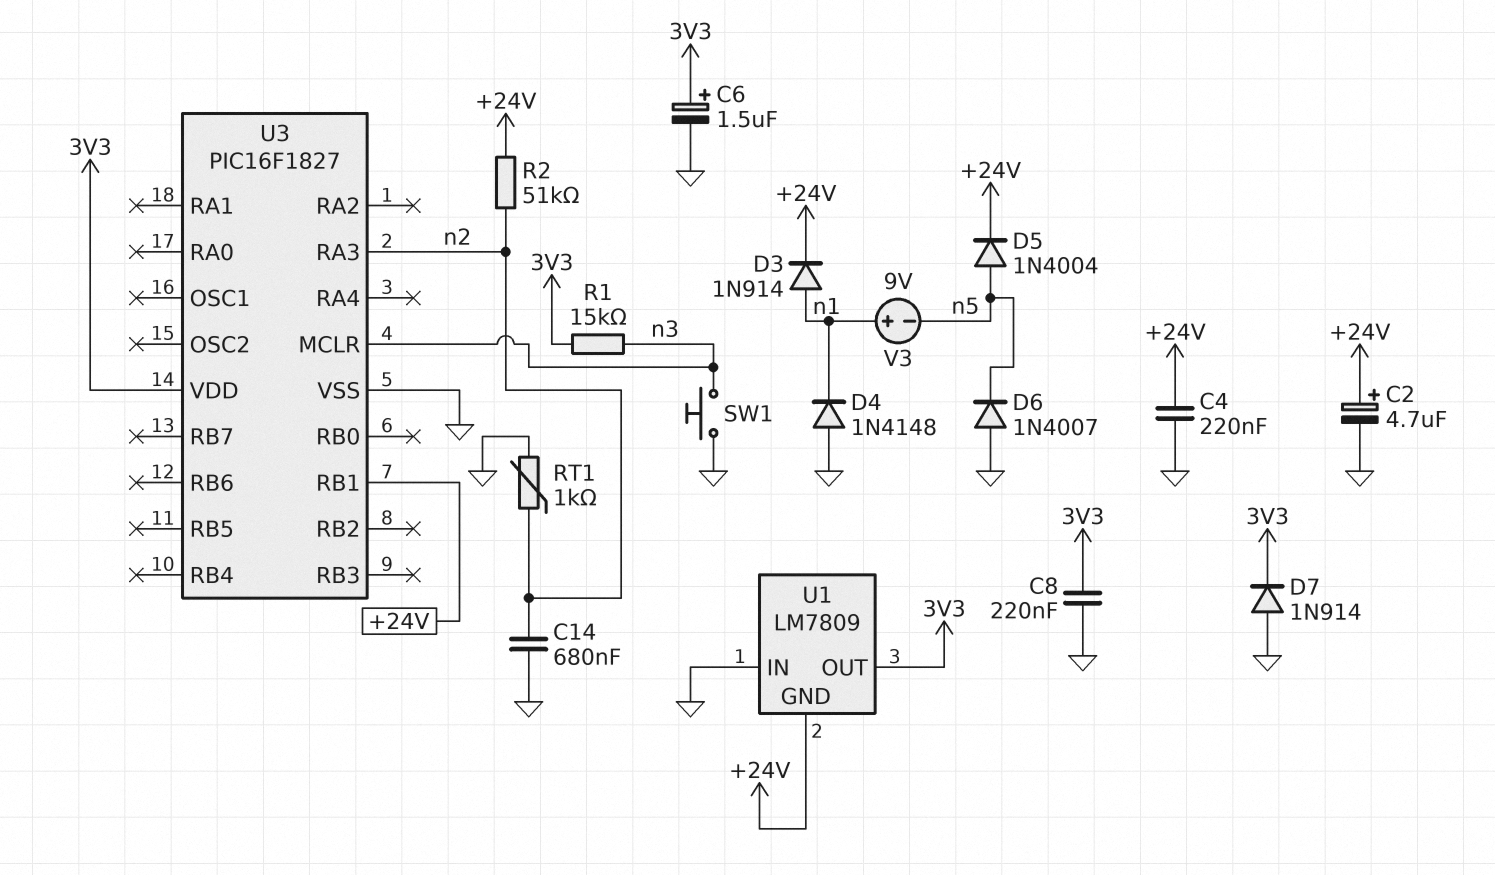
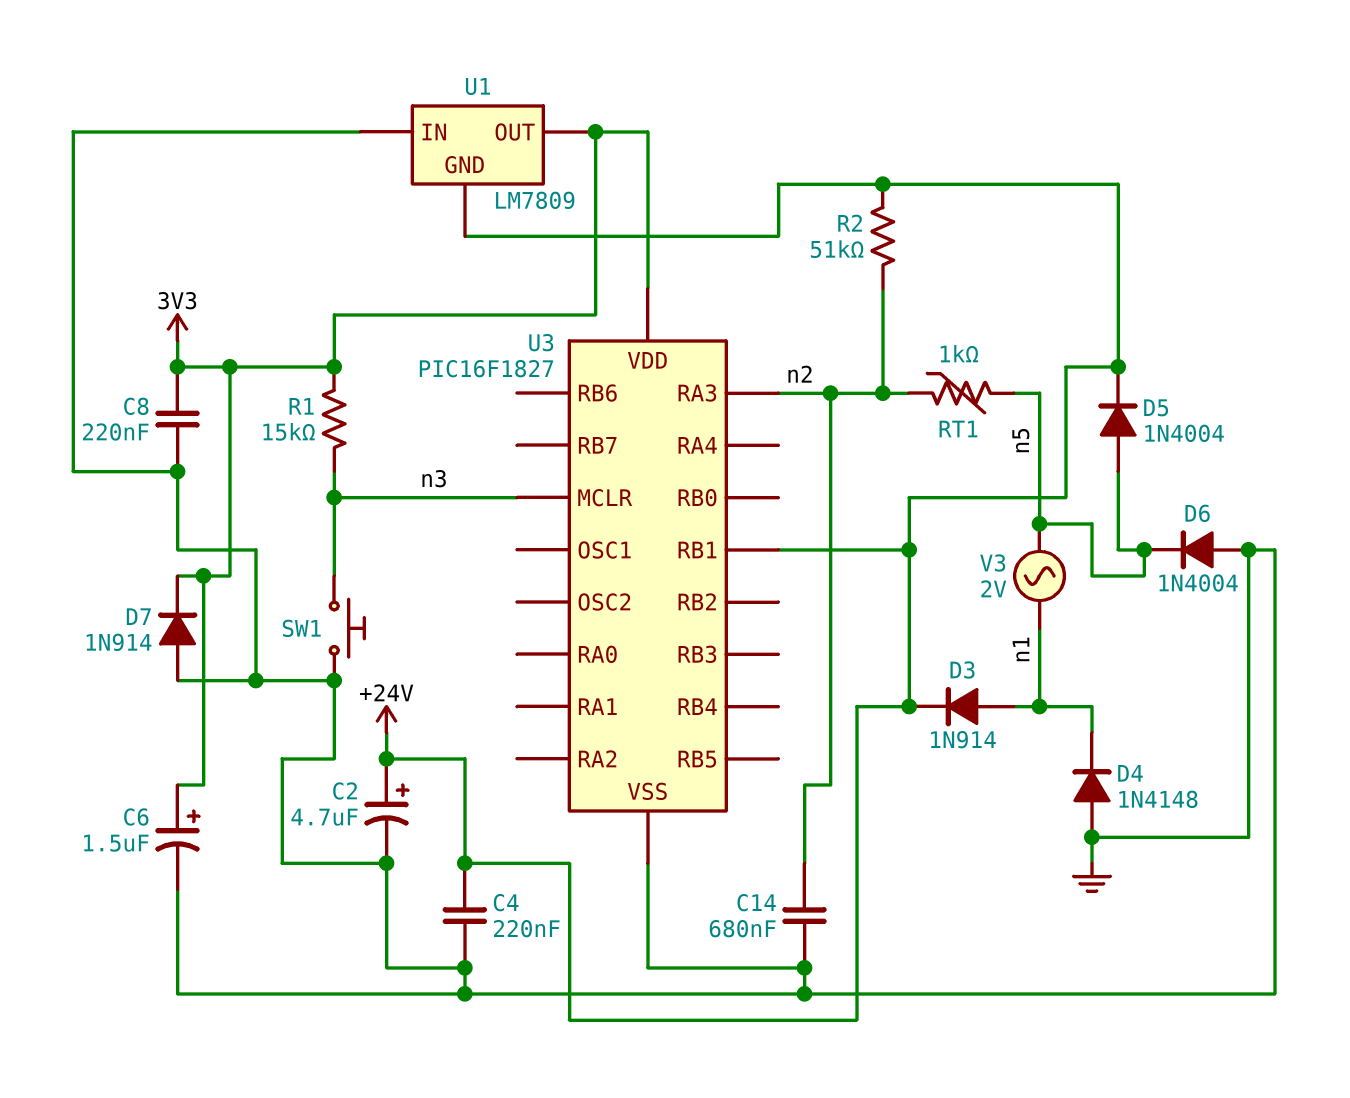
D6: diode 1N4007 (A GND, K n5) -> diode 1N4004 (A GND, K n5)
RT1: 1k (GND, n2) -> 1k (n2, n5)
V3: 9V (plus n1, minus n5) -> AC 2V (n1, n5)

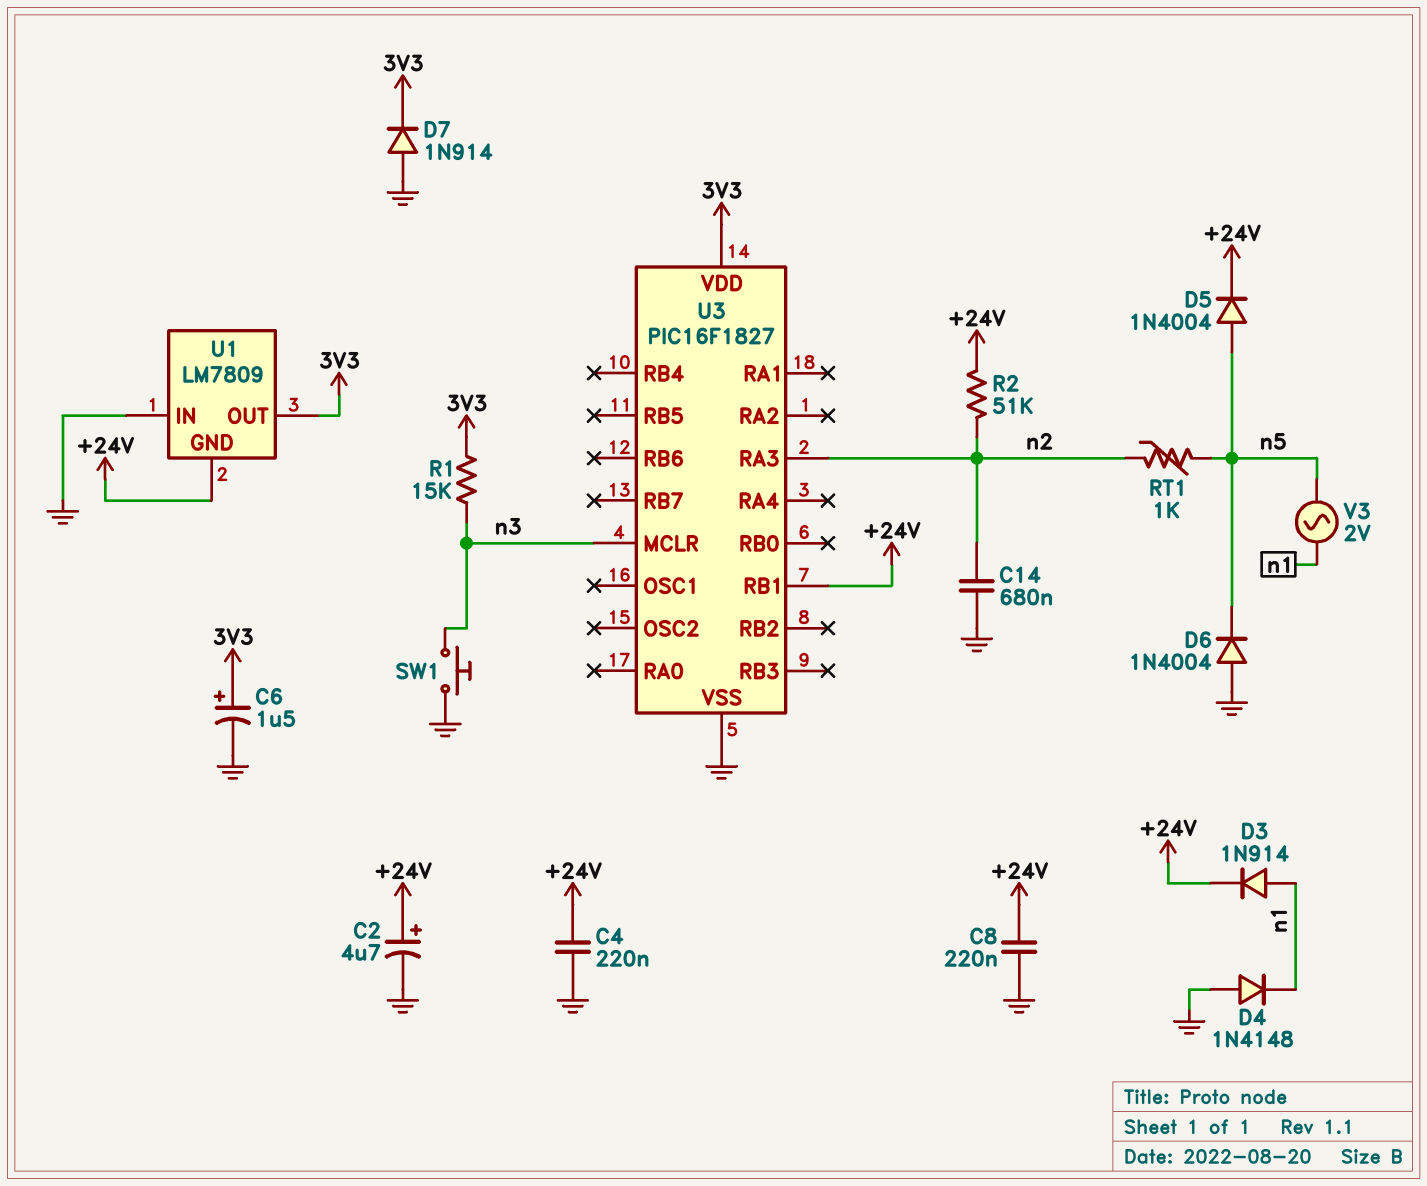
C8: 220nF (3V3, GND) -> 220nF (+24V, GND)

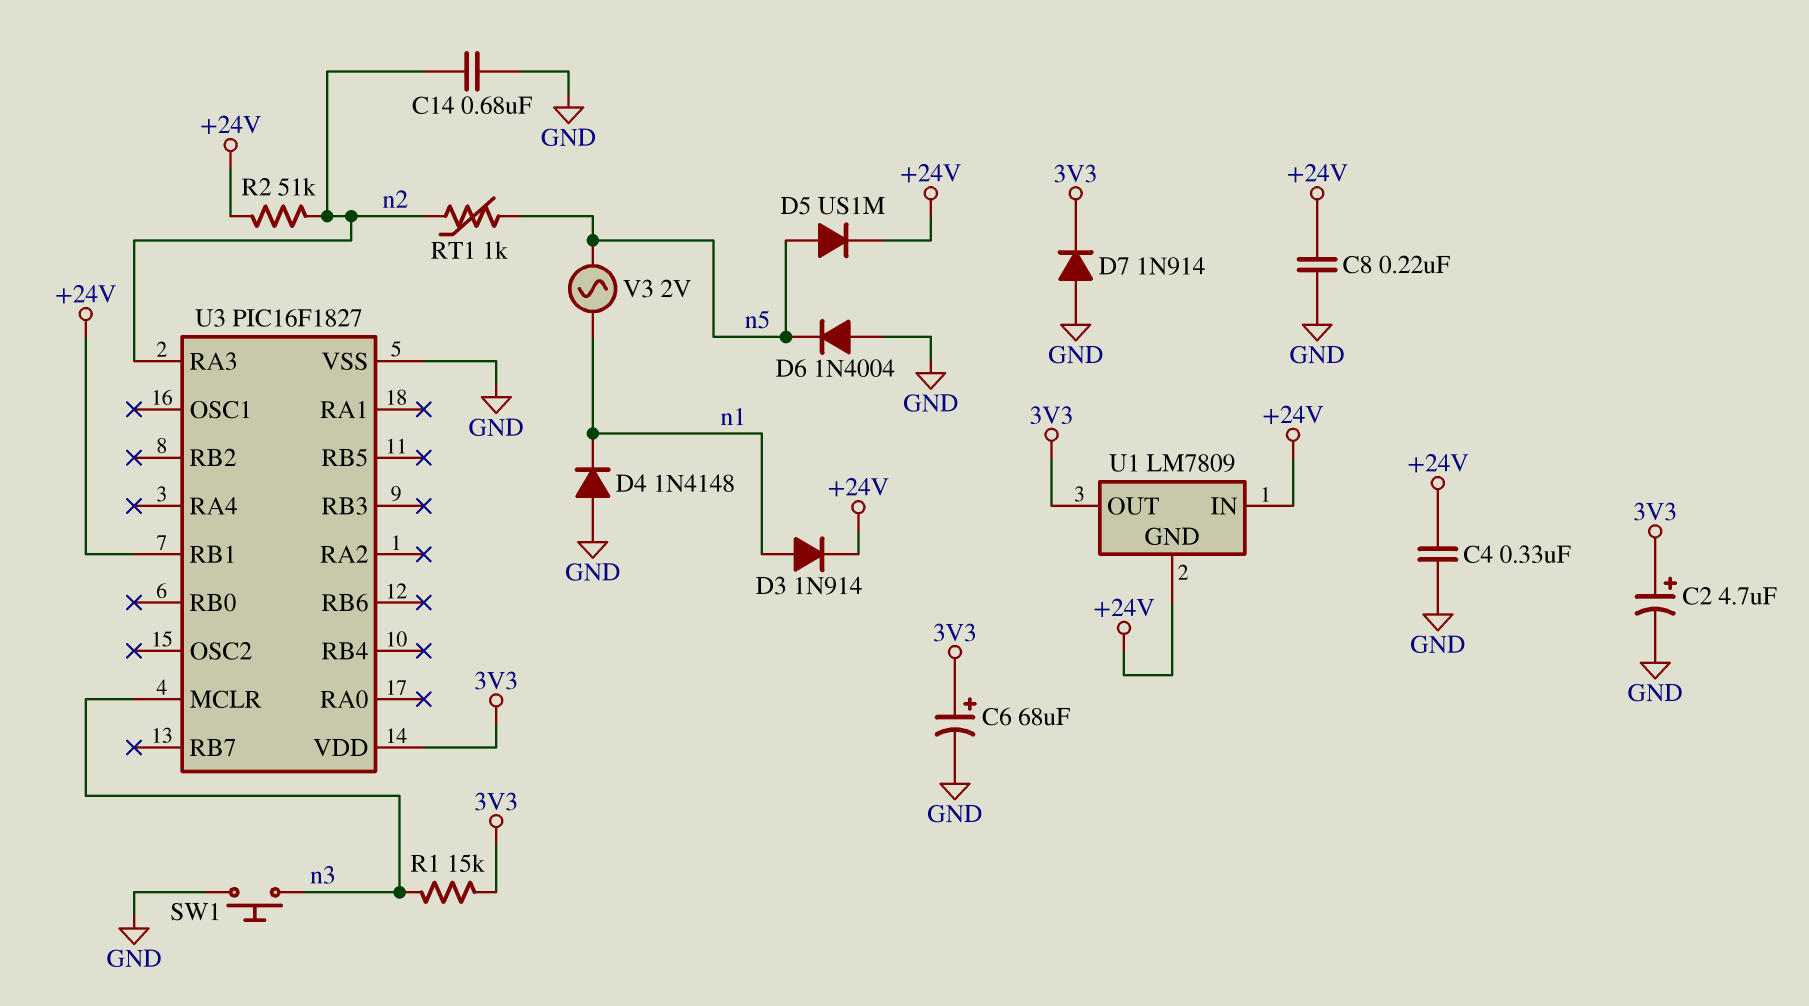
C2: 4.7uF (plus +24V, minus GND) -> 4.7uF (plus 3V3, minus GND)
C4: 220nF (+24V, GND) -> 330nF (+24V, GND)
C6: 1.5uF (plus 3V3, minus GND) -> 68uF (plus 3V3, minus GND)
D5: diode 1N4004 (A n5, K +24V) -> diode US1M (A n5, K +24V)
U1 pin IN: GND -> +24V

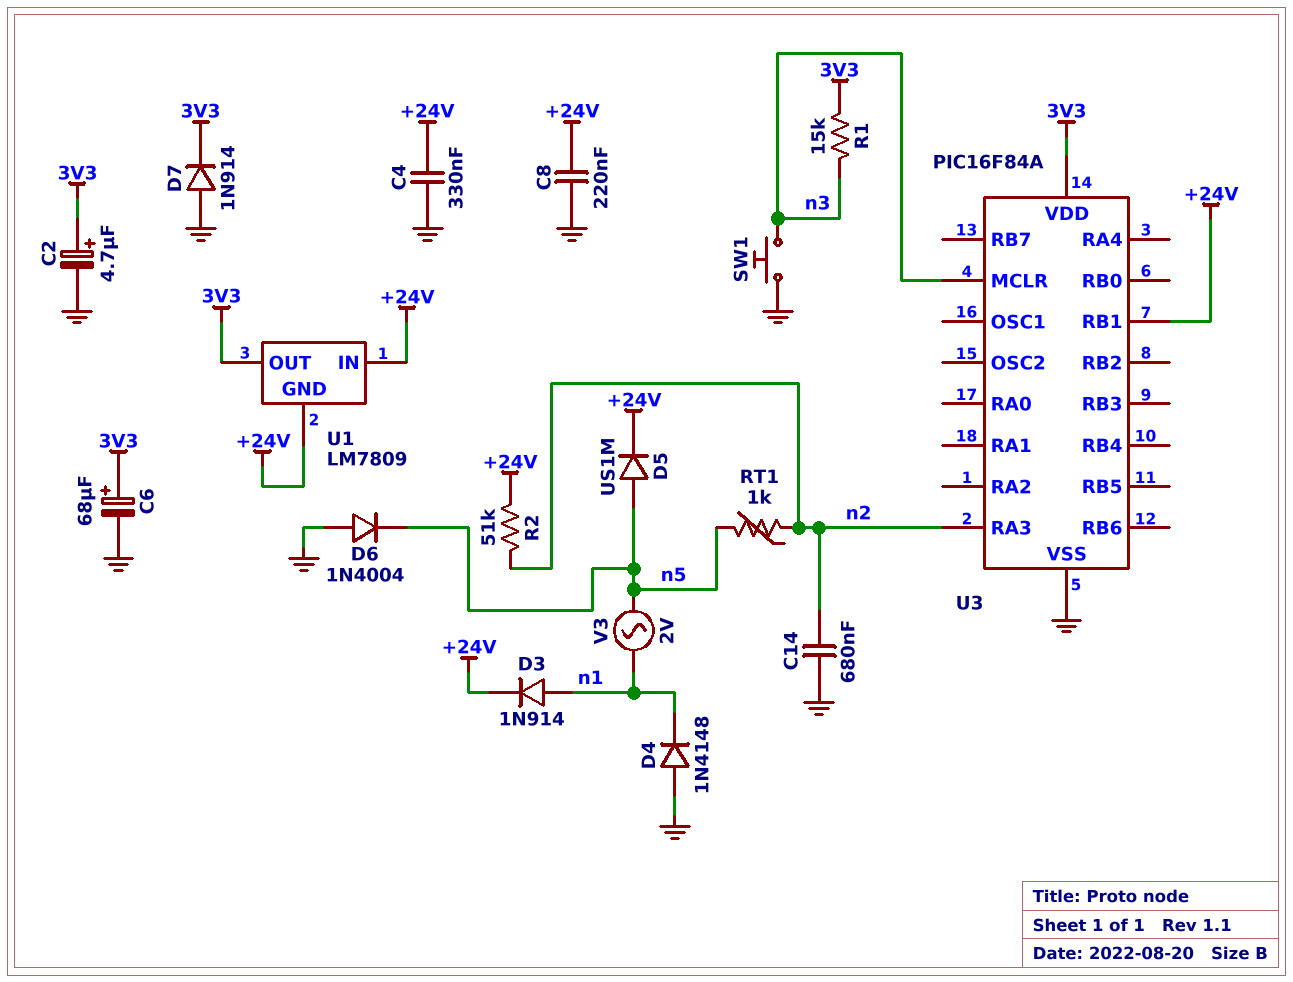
U3: PIC16F1827 -> PIC16F84A

